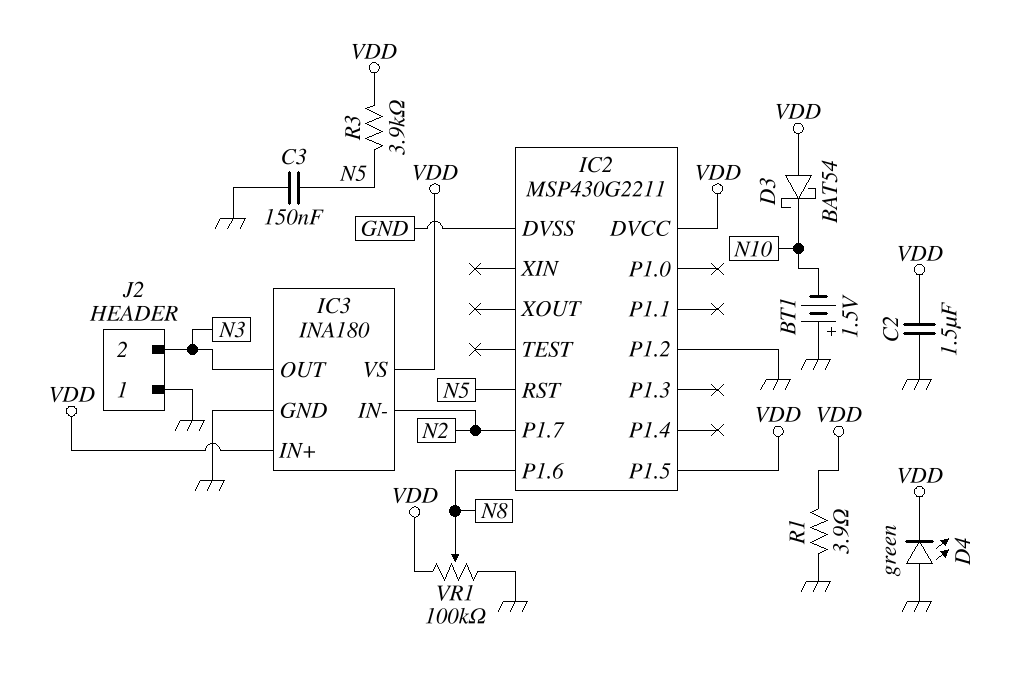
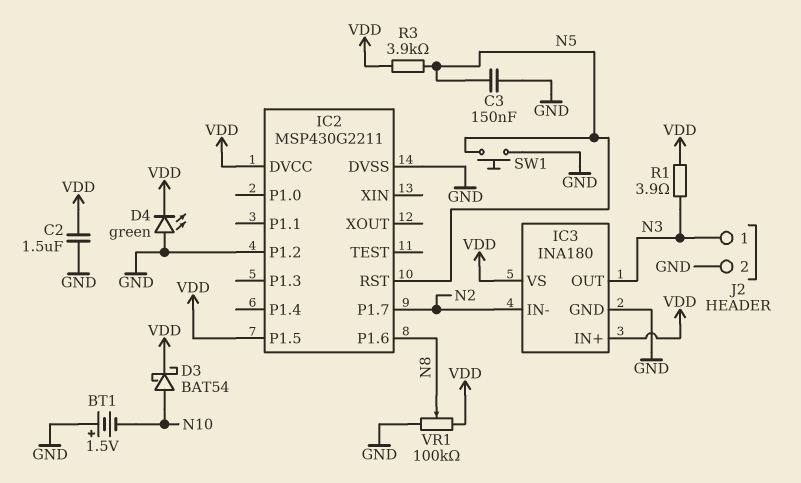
D3: schottky BAT54 (A VDD, K N10) -> schottky BAT54 (A N10, K VDD)
J2 pin 1: GND -> N3
J2 pin 2: N3 -> GND
R1: 3.9 (GND, VDD) -> 3.9 (N3, VDD)
SW1: none -> button (GND, N5)

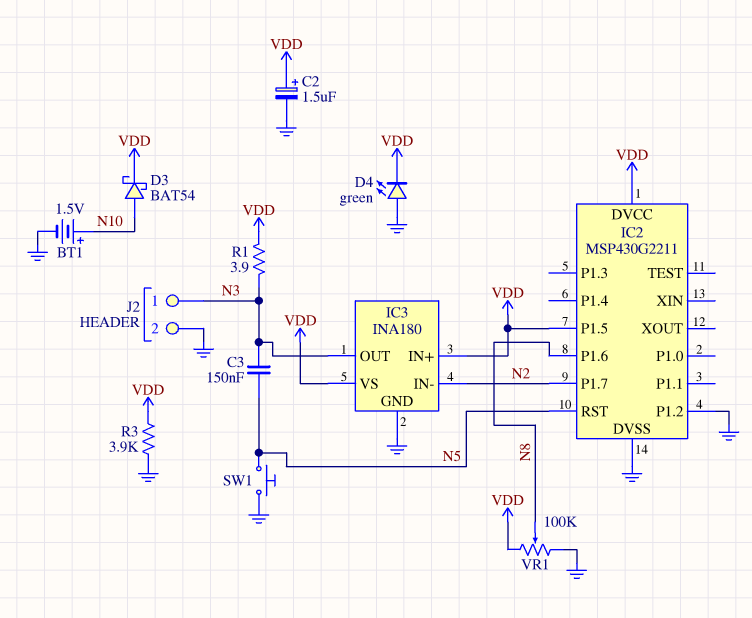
BT1: 1.5V (plus GND, minus N10) -> 1.5V (plus N10, minus GND)
C2: 1.5uF (GND, VDD) -> 1.5uF (plus VDD, minus GND)
C3: 150nF (GND, N5) -> 150nF (N3, N5)
R3: 3.9k (N5, VDD) -> 3.9k (GND, VDD)

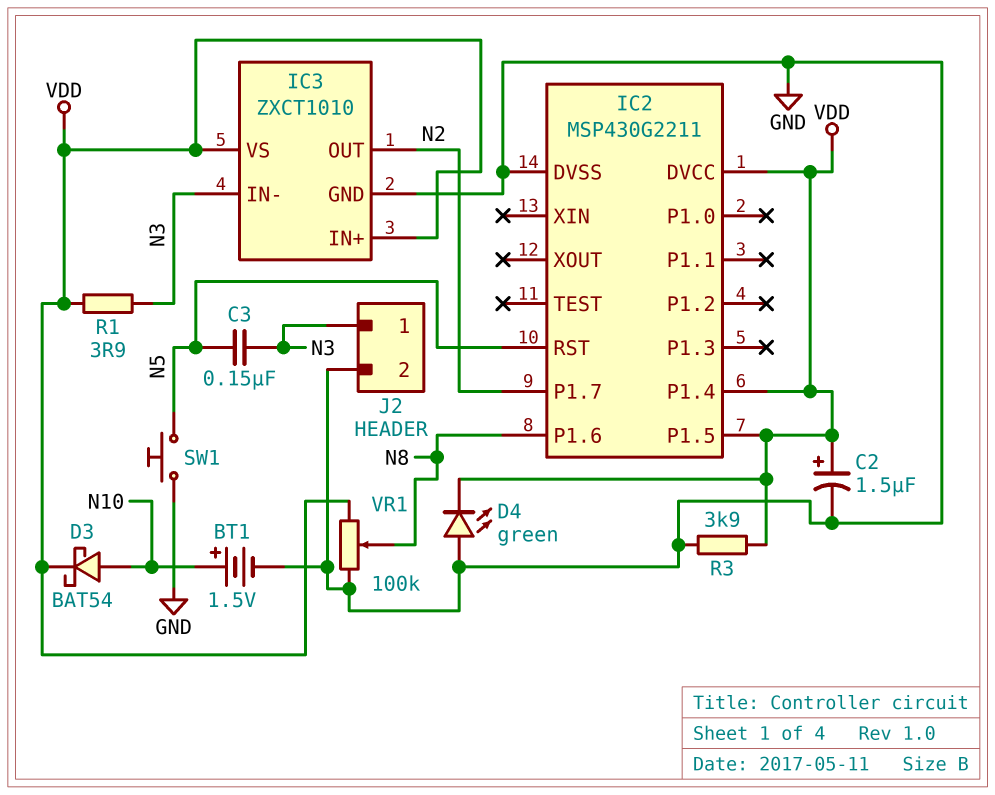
IC2 pin P1.2: GND -> none
IC2 pin P1.4: none -> VDD
IC3: INA180 -> ZXCT1010
IC3 pin IN-: N2 -> N3
IC3 pin OUT: N3 -> N2

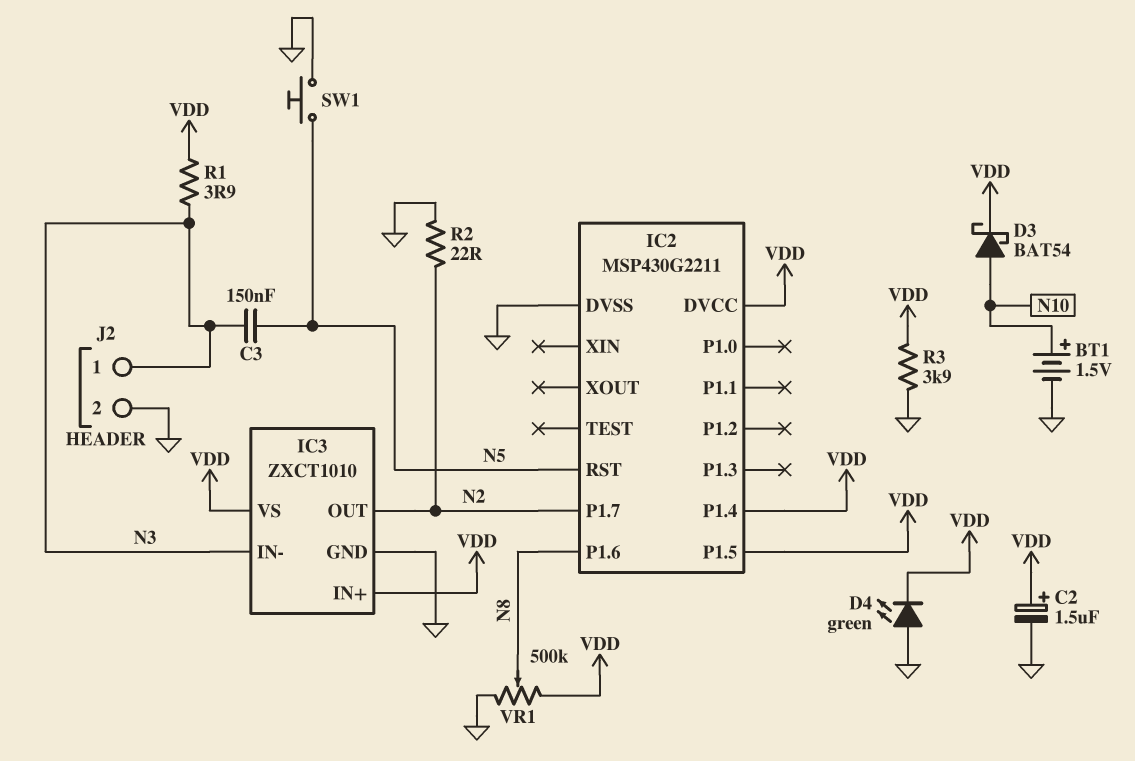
R2: none -> 22 (GND, N2)
VR1: 100k (GND, VDD, wiper N8) -> 500k (GND, VDD, wiper N8)

